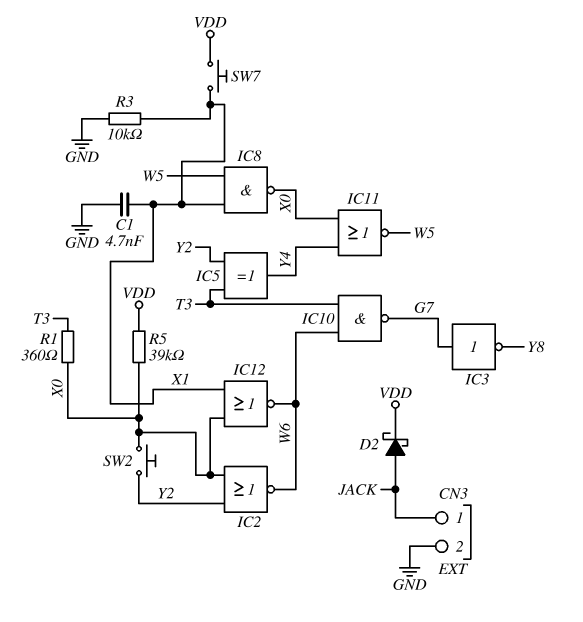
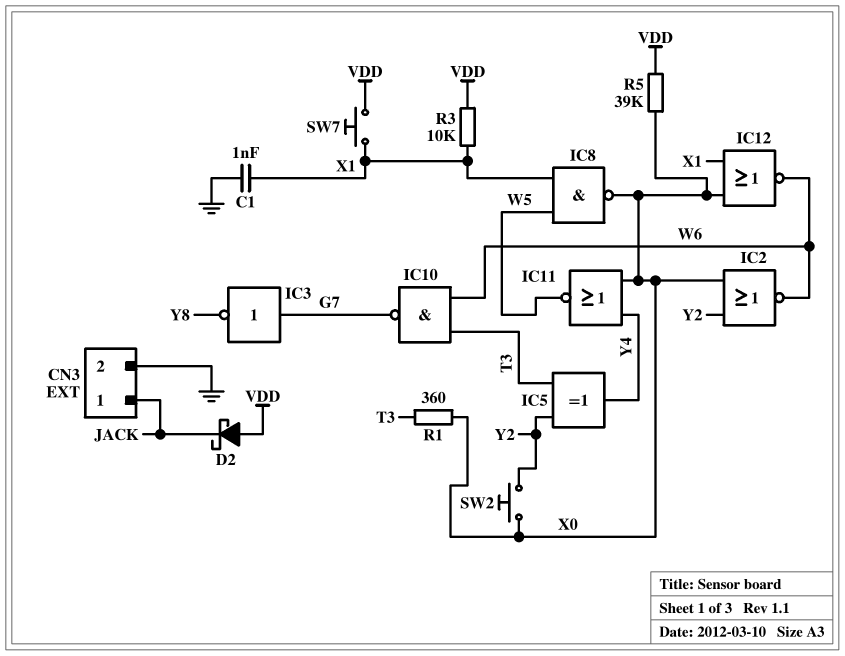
C1: 4.7nF (GND, X1) -> 1nF (GND, X1)
D2: schottky (A JACK, K VDD) -> schottky (A VDD, K JACK)
R3: 10k (GND, X1) -> 10k (VDD, X1)

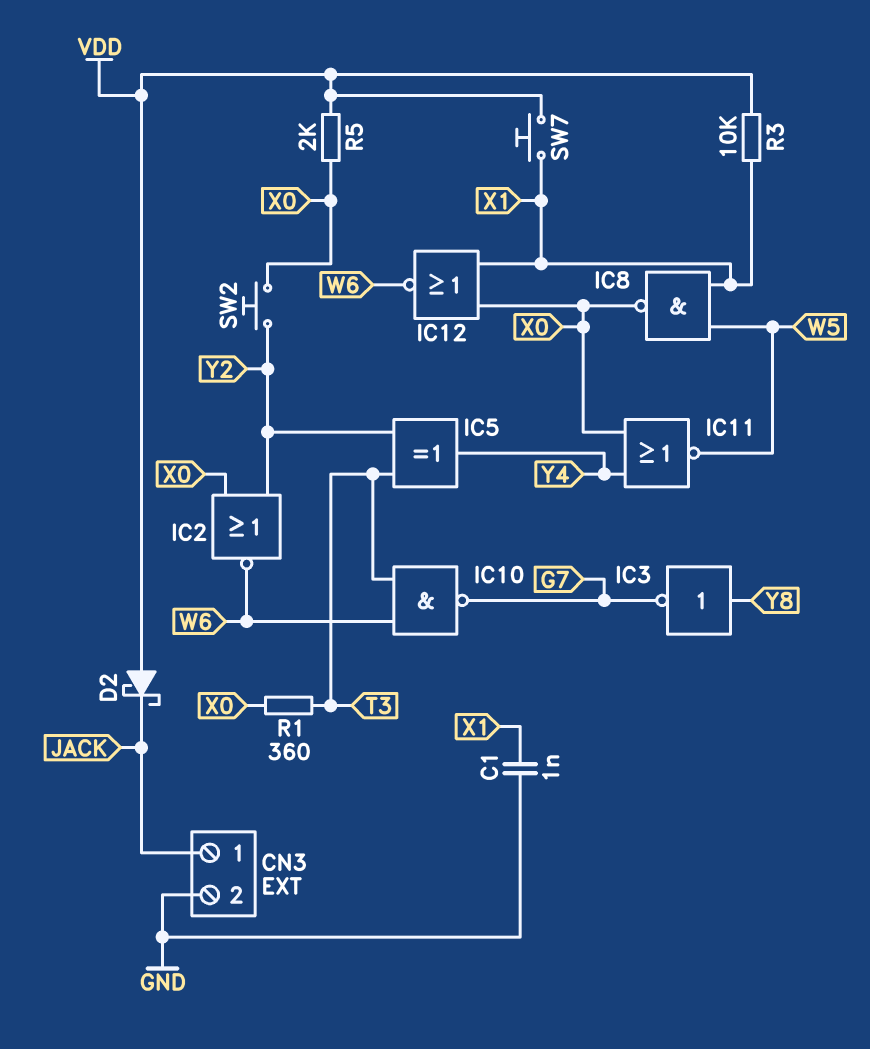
IC3: NOT (in G7, out Y8) -> NOT (in Y8, out G7)
R5: 39k (VDD, X0) -> 2k (VDD, X0)

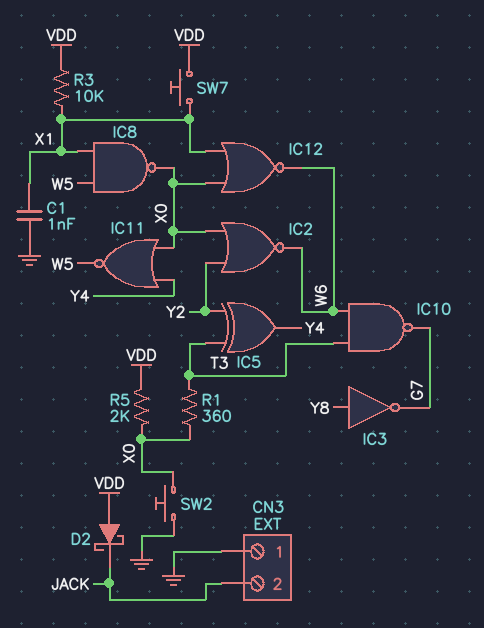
CN3 pin 1: JACK -> GND
CN3 pin 2: GND -> JACK
SW2: button (X0, Y2) -> button (GND, X0)

